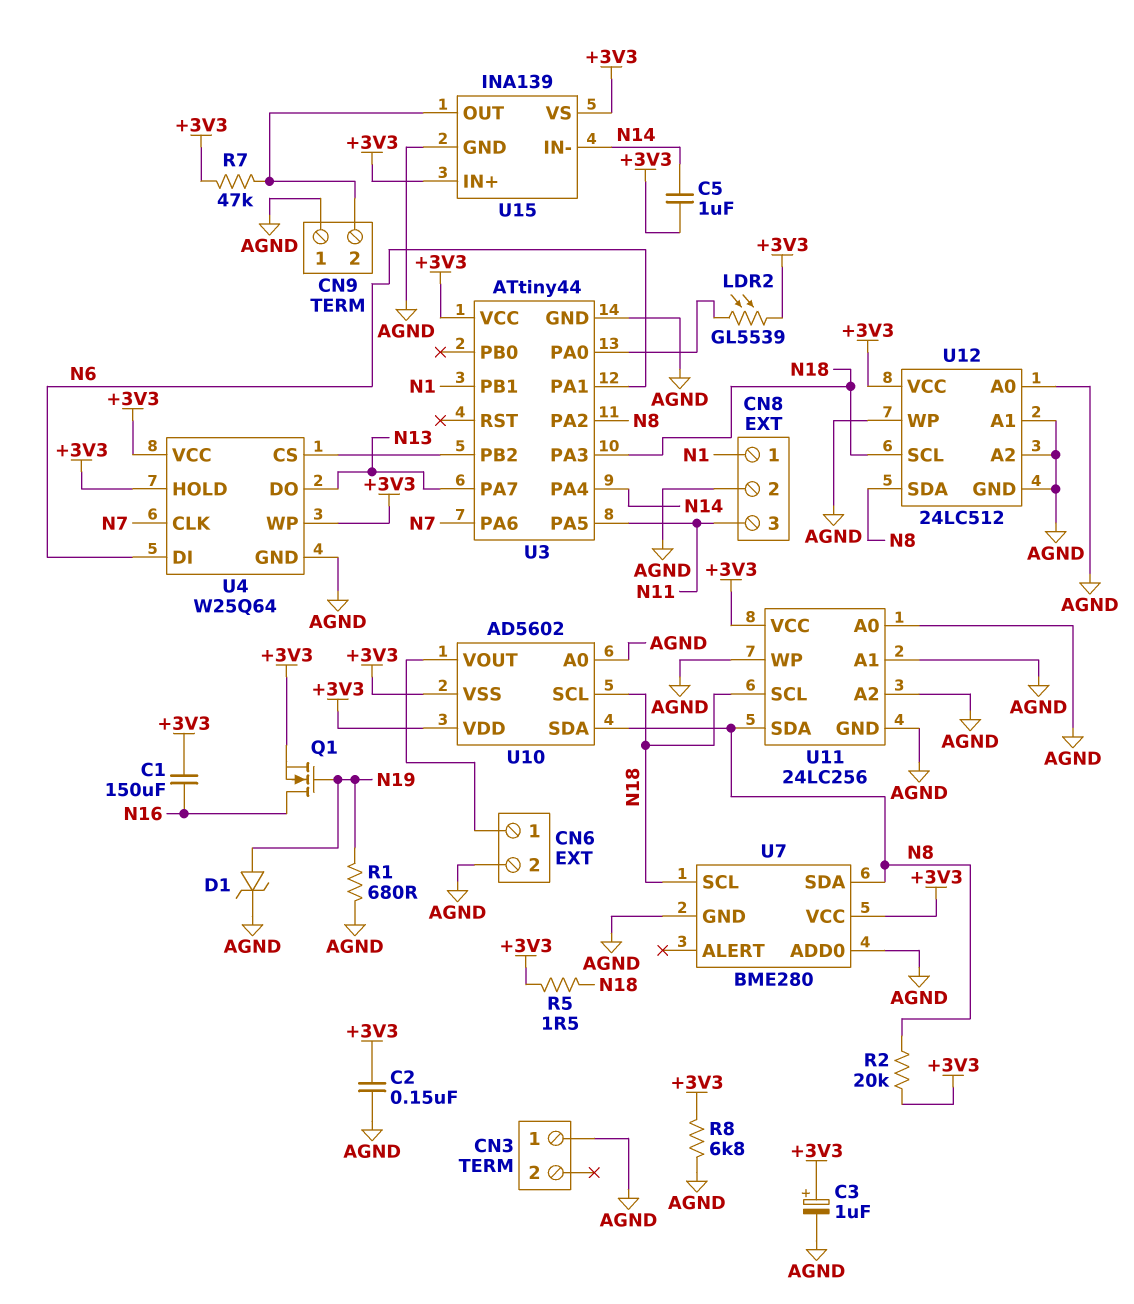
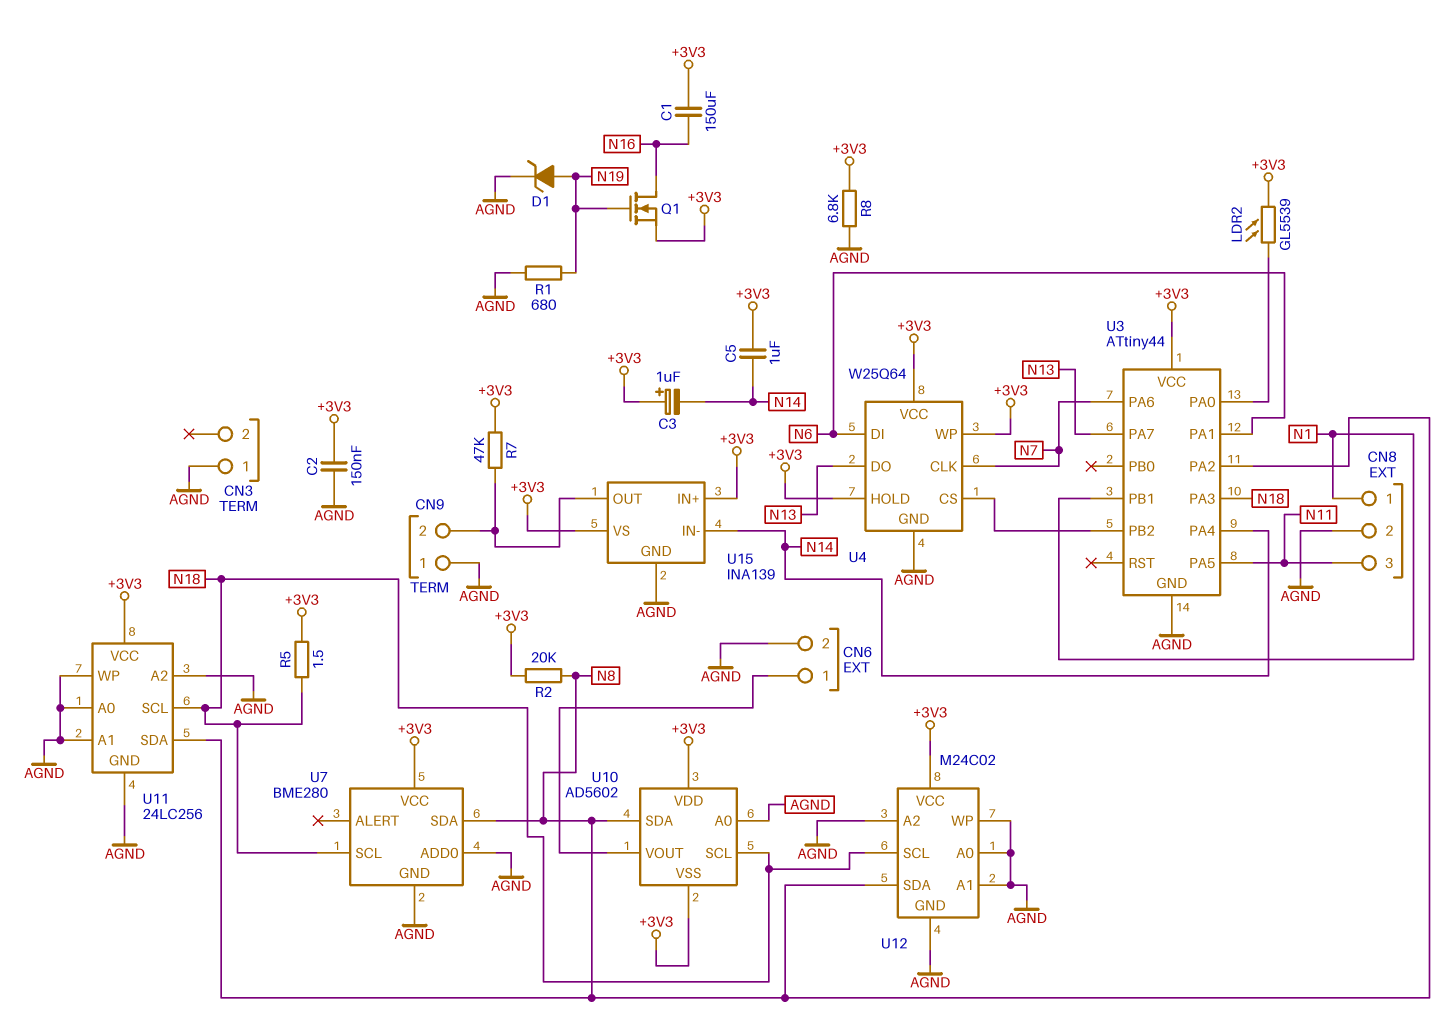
C3: 1uF (plus +3V3, minus AGND) -> 1uF (plus +3V3, minus N14)
U12: 24LC512 -> M24C02

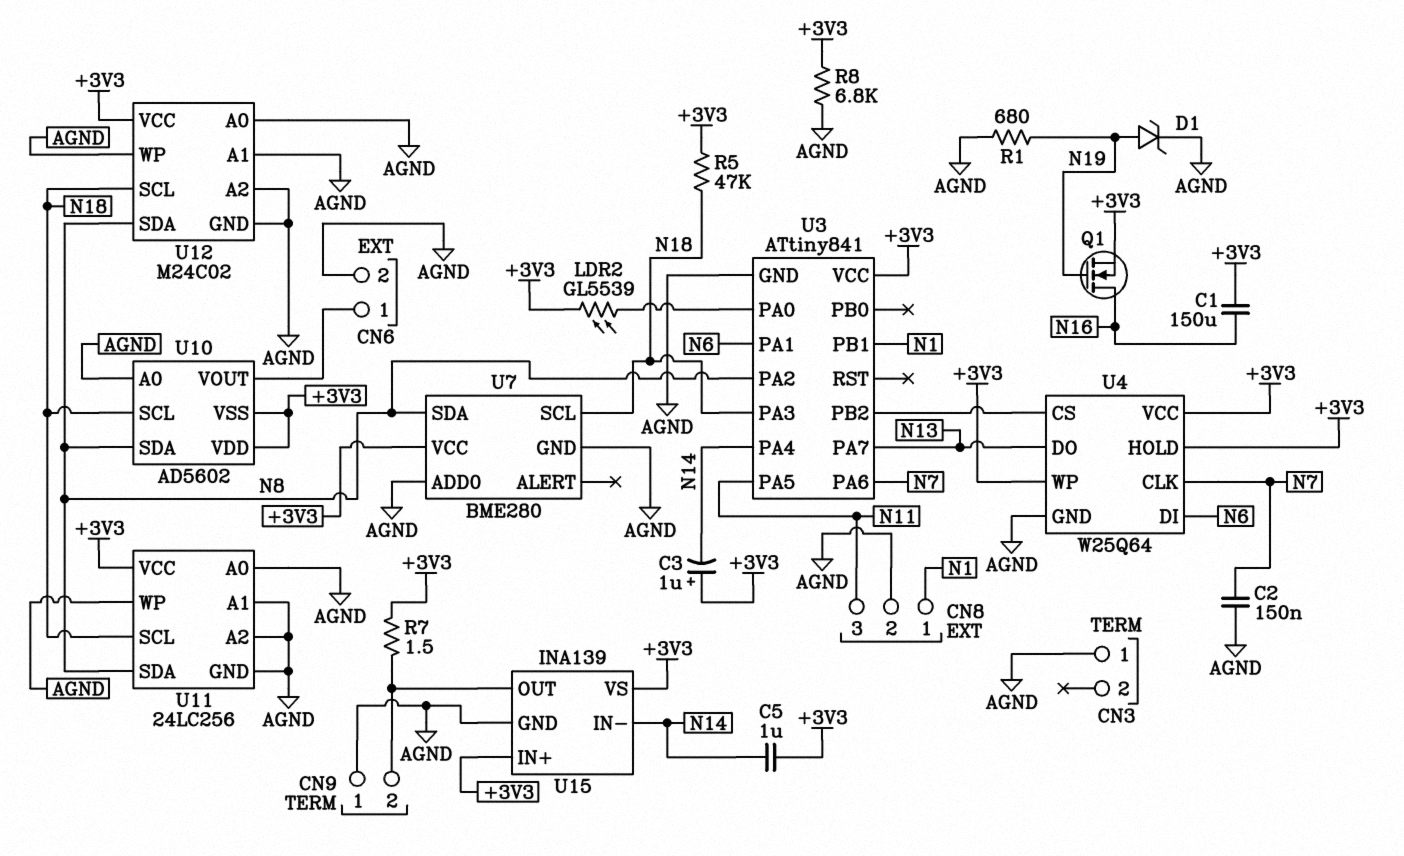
C2: 150nF (+3V3, AGND) -> 150nF (AGND, N7)
R2: 20k (+3V3, N8) -> none
R5: 1.5 (+3V3, N18) -> 47k (+3V3, N18)
R7: 47k (+3V3, CN9/2) -> 1.5 (+3V3, CN9/2)
U3: ATtiny44 -> ATtiny841

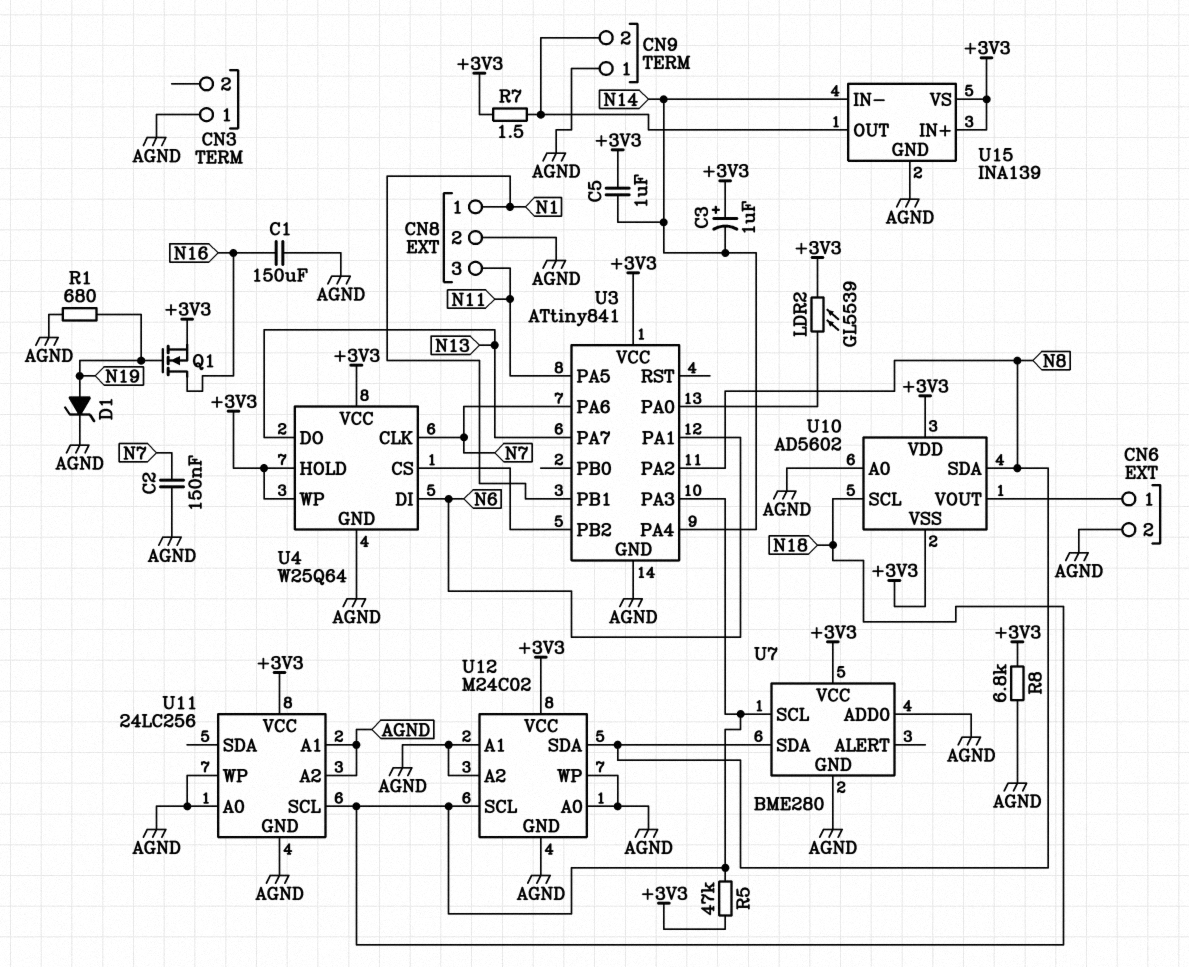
C1: 150uF (+3V3, N16) -> 150uF (AGND, N16)
U11 pin SDA: N8 -> none

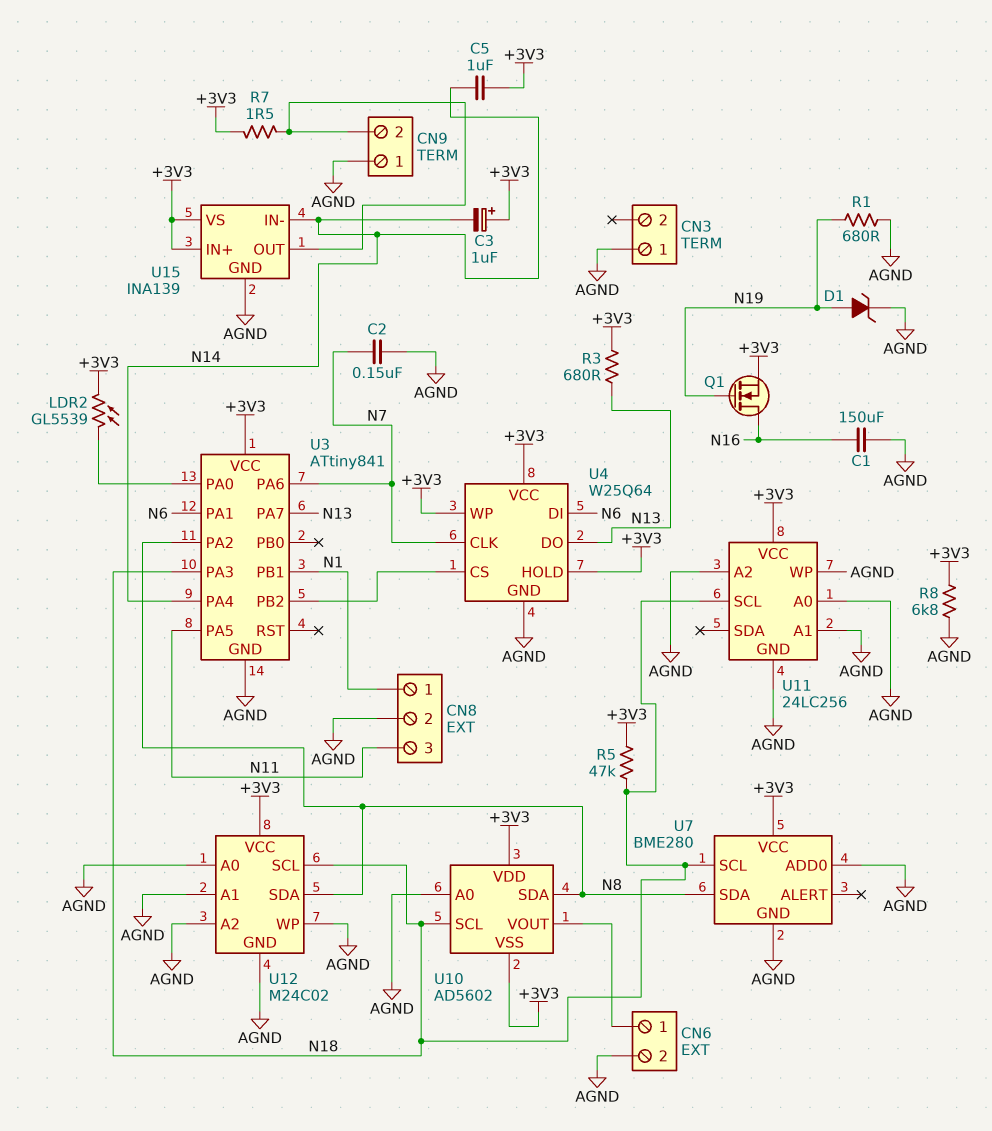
R3: none -> 680 (+3V3, N13)

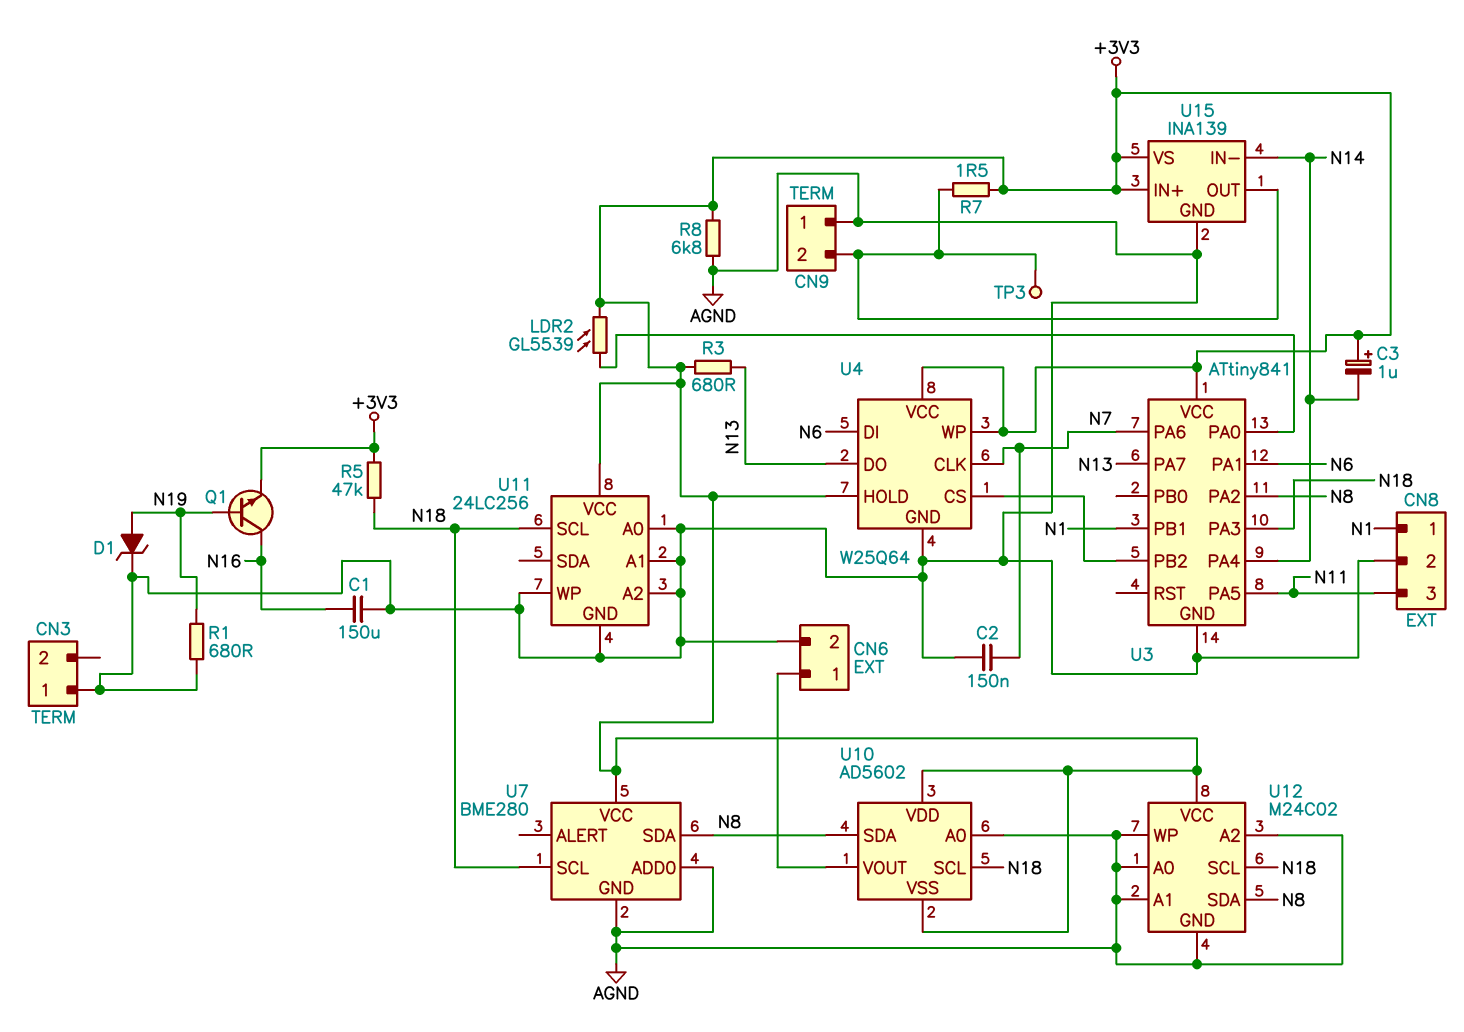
C5: 1uF (+3V3, N14) -> none
Q1: NMOS (G N19, D N16, S +3V3) -> NPN (B N19, C N16, E +3V3)
TP3: none -> test point (CN9/2)

